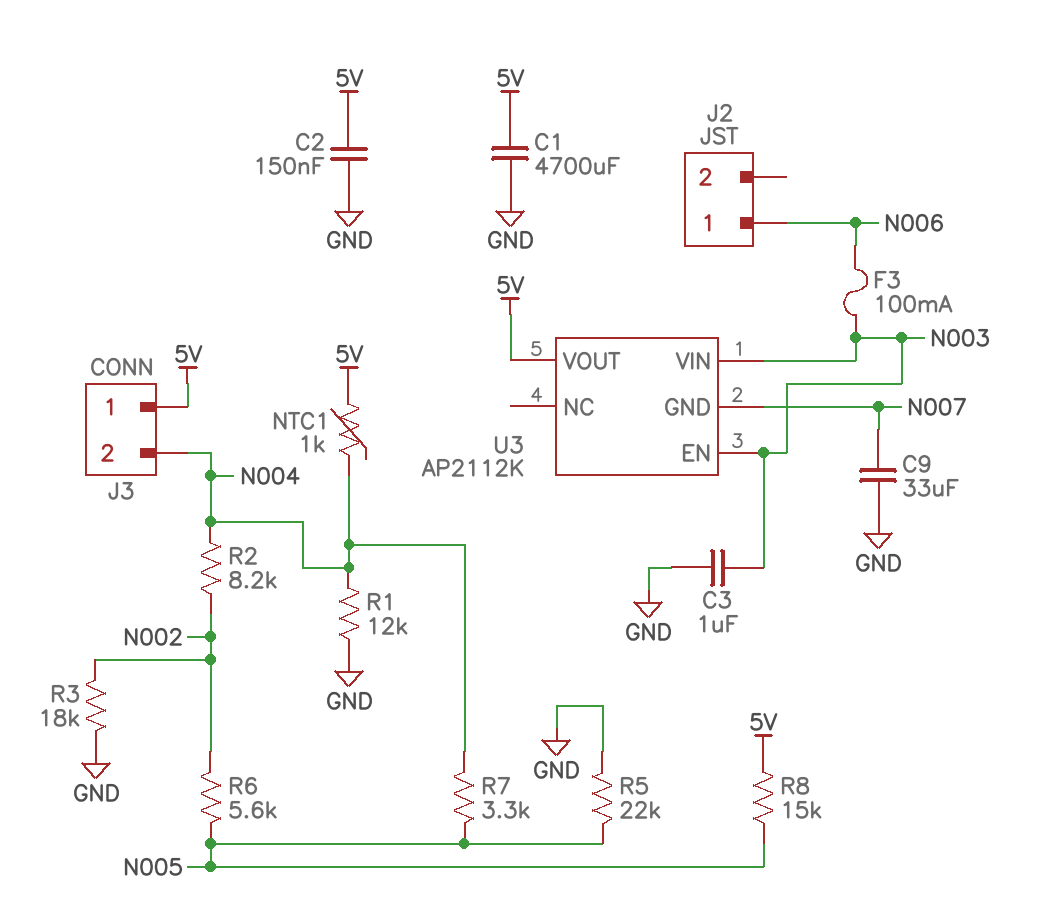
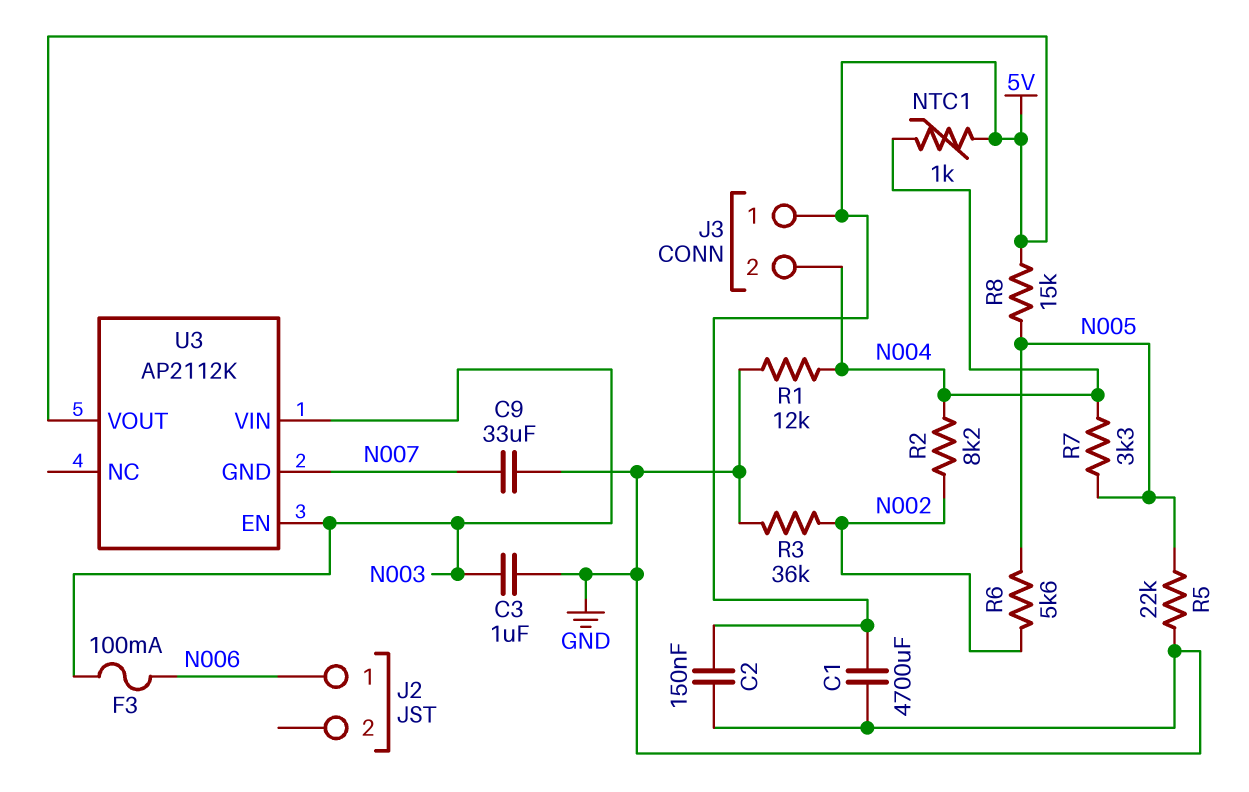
R3: 18k (GND, N002) -> 36k (GND, N002)

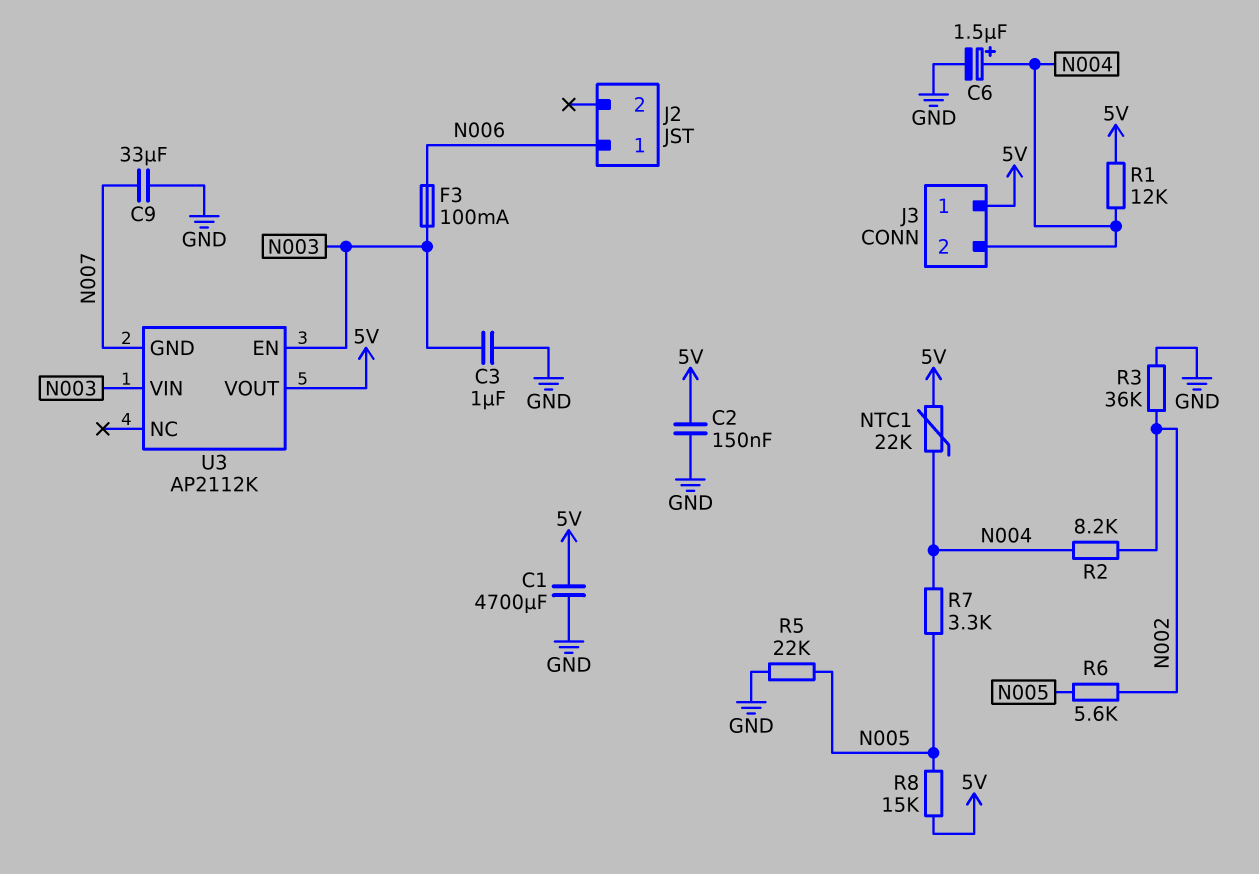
C6: none -> 1.5uF (plus N004, minus GND)
NTC1: 1k (5V, N004) -> 22k (5V, N004)
R1: 12k (GND, N004) -> 12k (5V, N004)

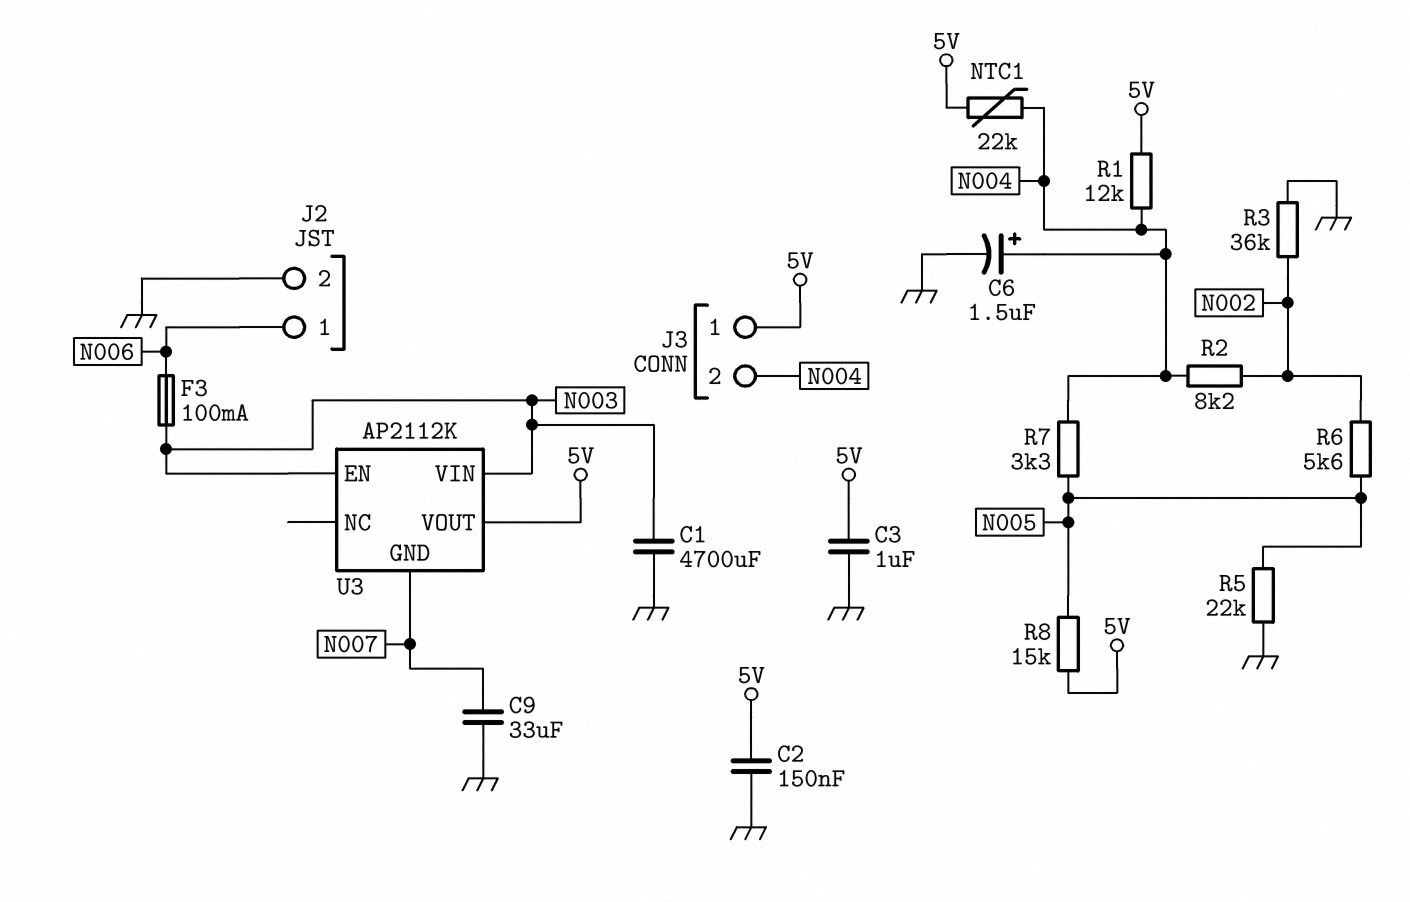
C1: 4700uF (5V, GND) -> 4700uF (GND, N003)
C3: 1uF (GND, N003) -> 1uF (5V, GND)
J2 pin 2: none -> GND

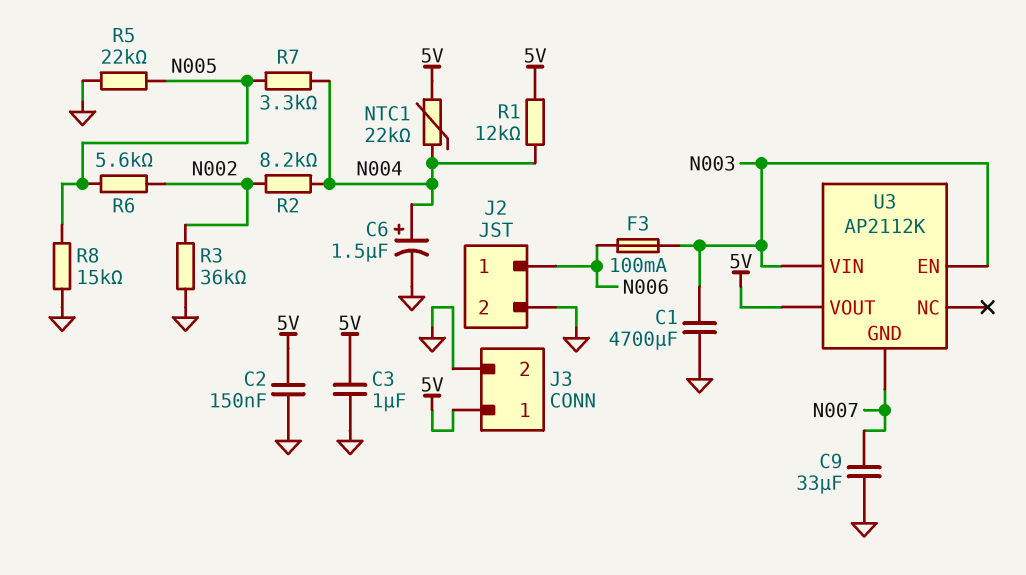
J3 pin 2: N004 -> GND
R8: 15k (5V, N005) -> 15k (GND, N005)

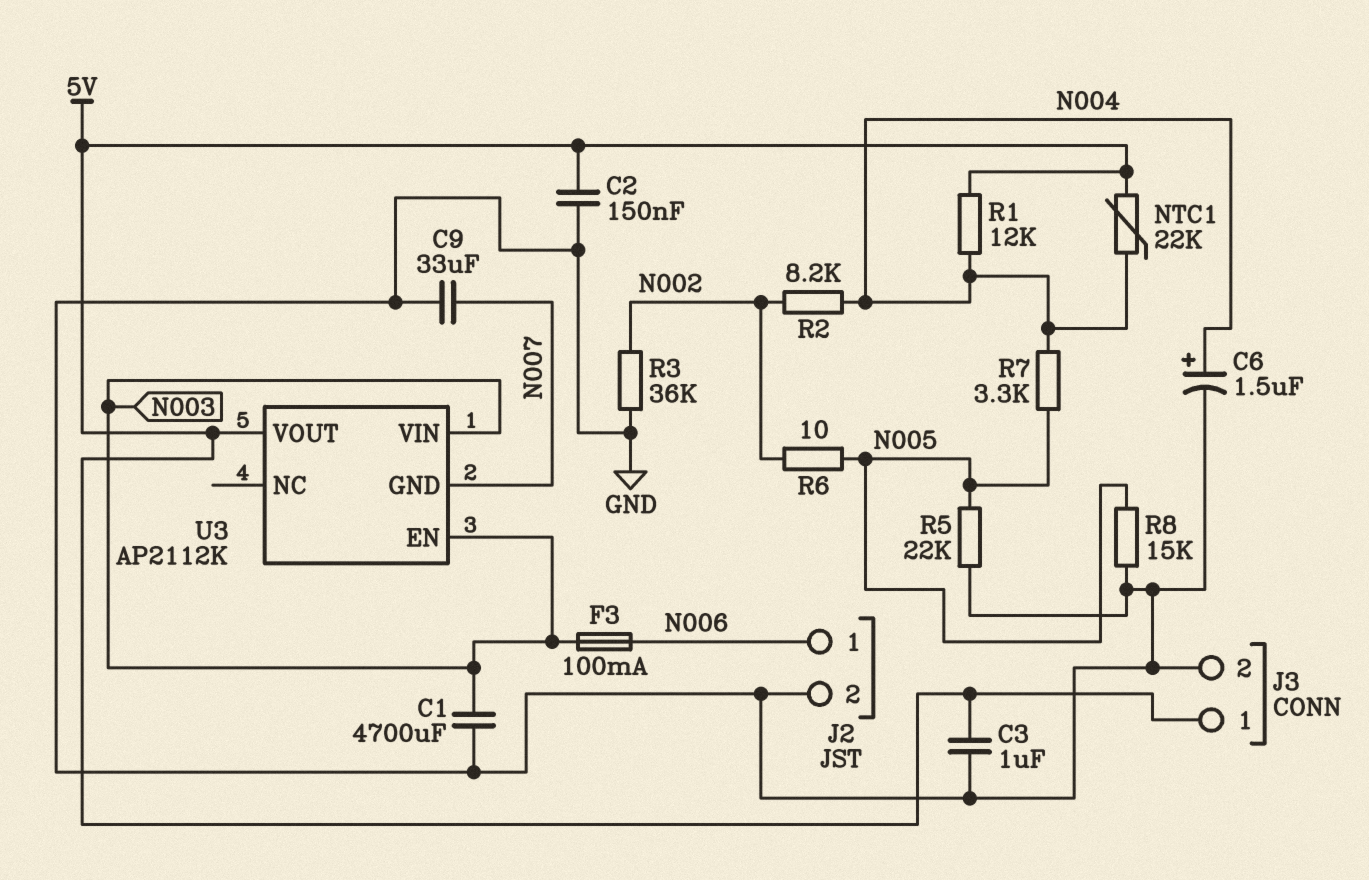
R6: 5.6k (N002, N005) -> 10 (N002, N005)

